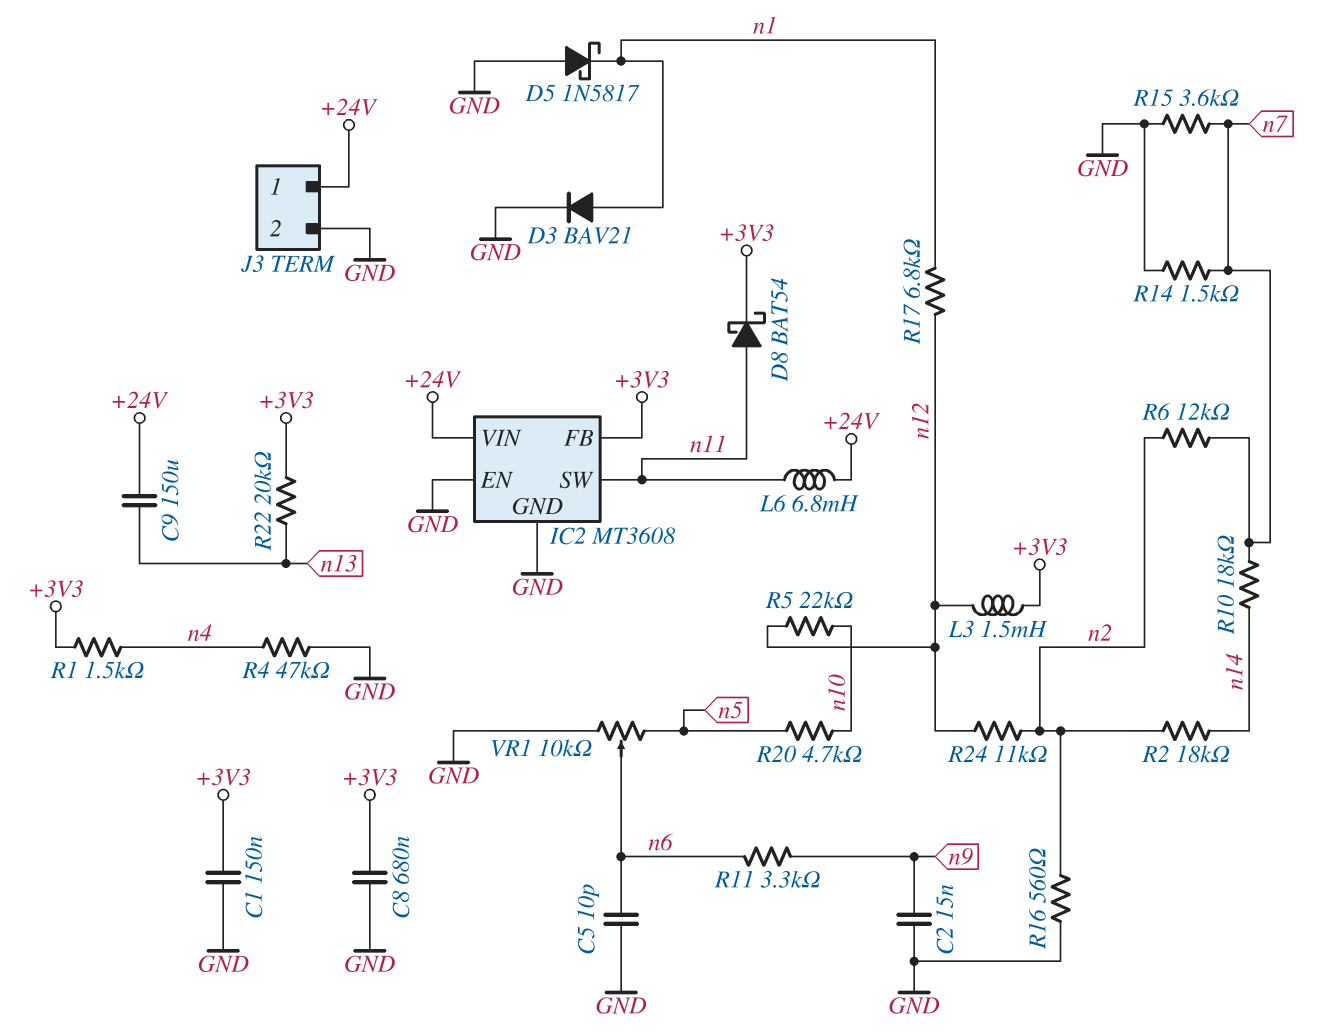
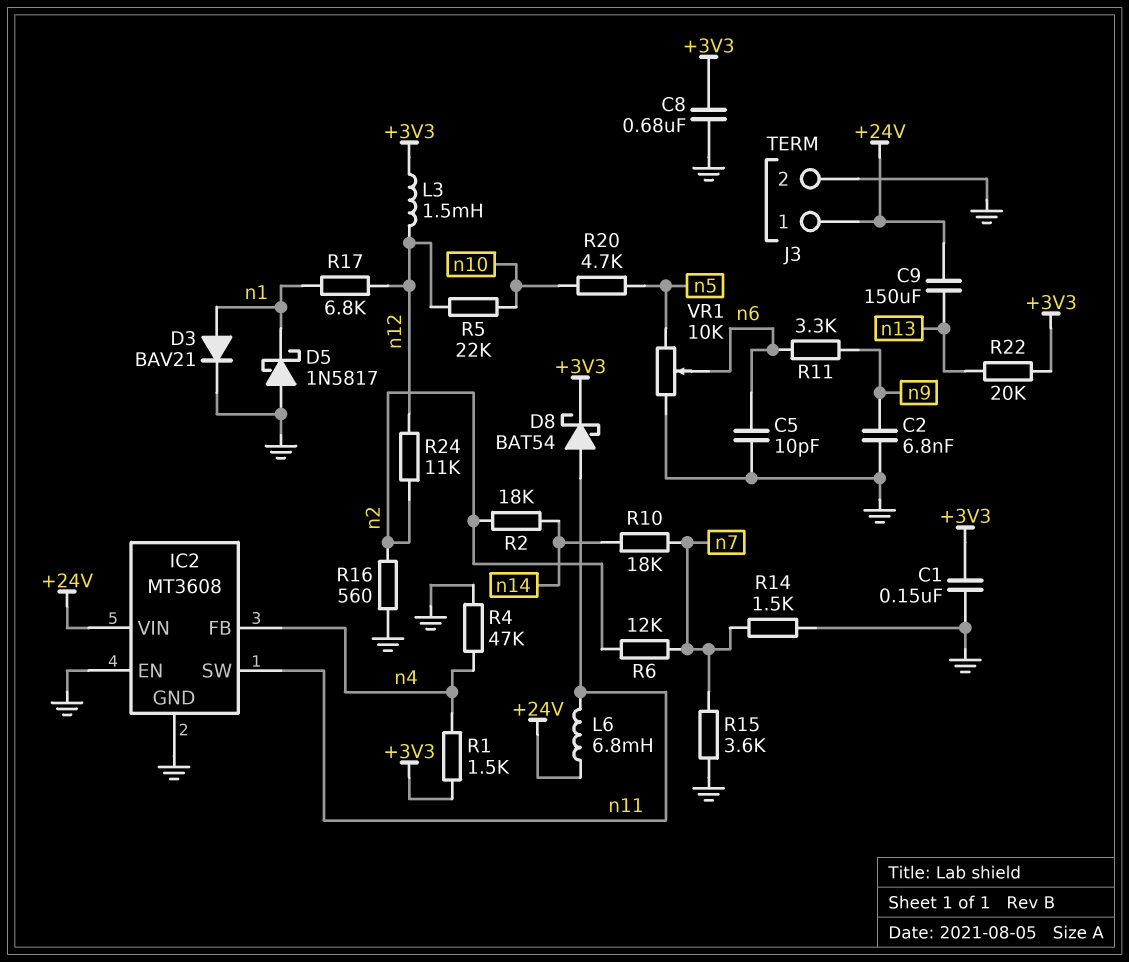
C2: 15nF (GND, n9) -> 6.8nF (GND, n9)
IC2 pin FB: +3V3 -> n4

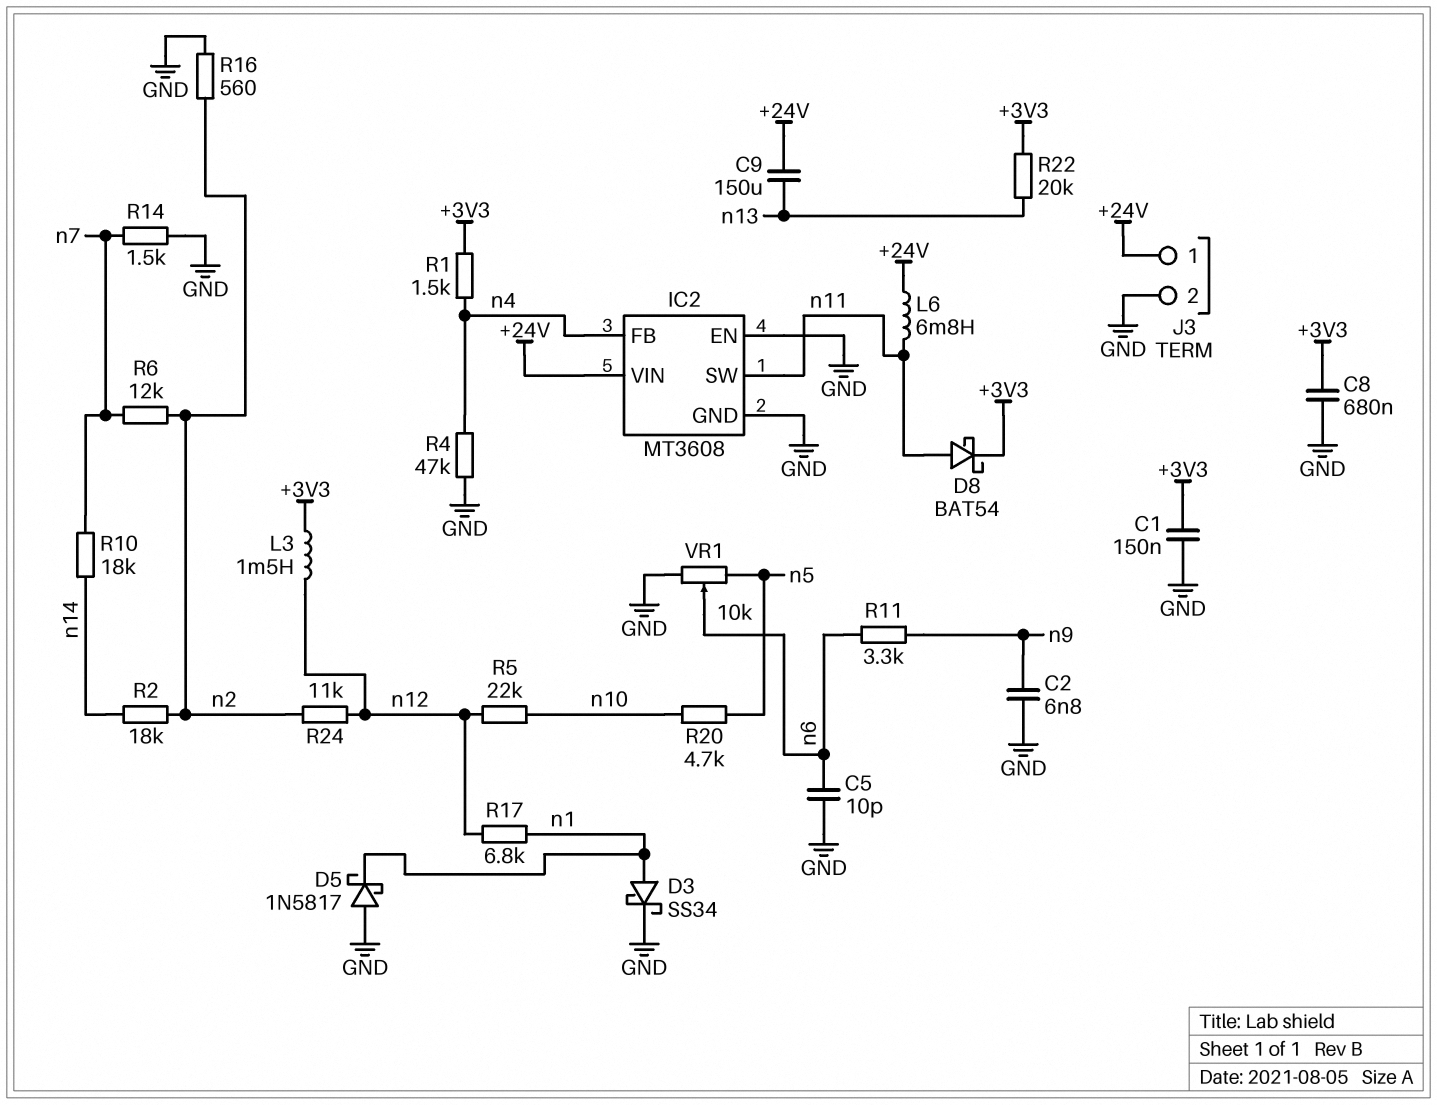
D3: diode BAV21 (A n1, K GND) -> schottky SS34 (A n1, K GND)
R15: 3.6k (GND, n7) -> none

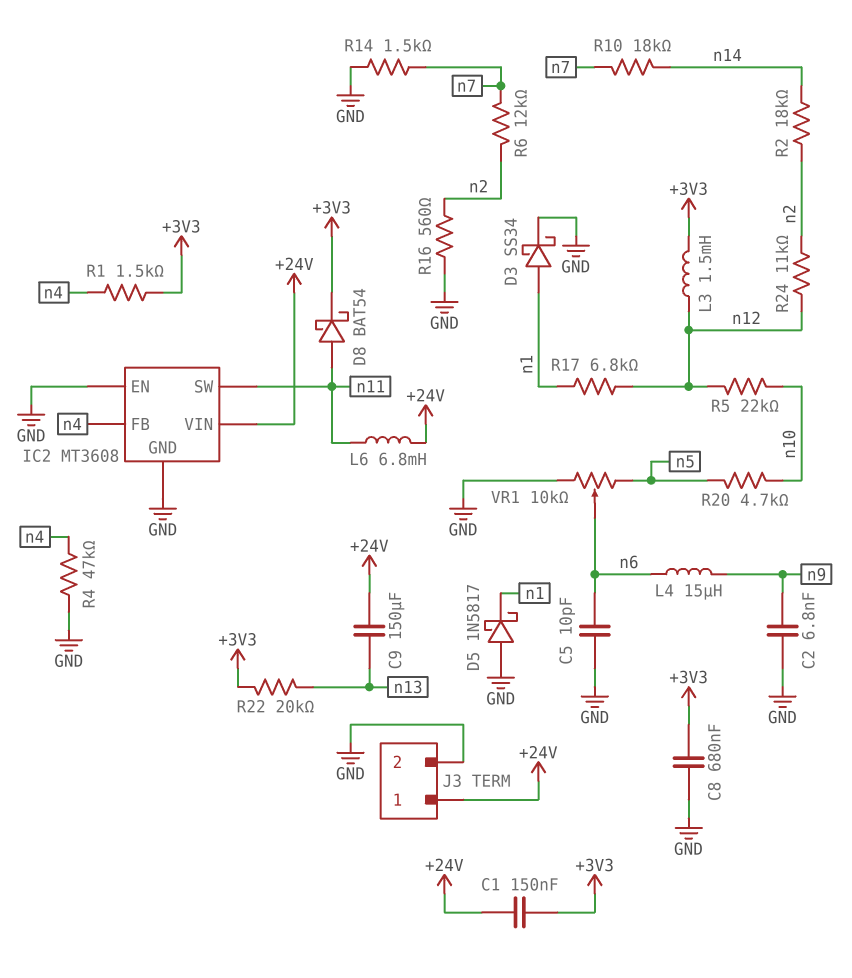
C1: 150nF (+3V3, GND) -> 150nF (+3V3, +24V)
L4: none -> 15uH (n6, n9)
R11: 3.3k (n6, n9) -> none

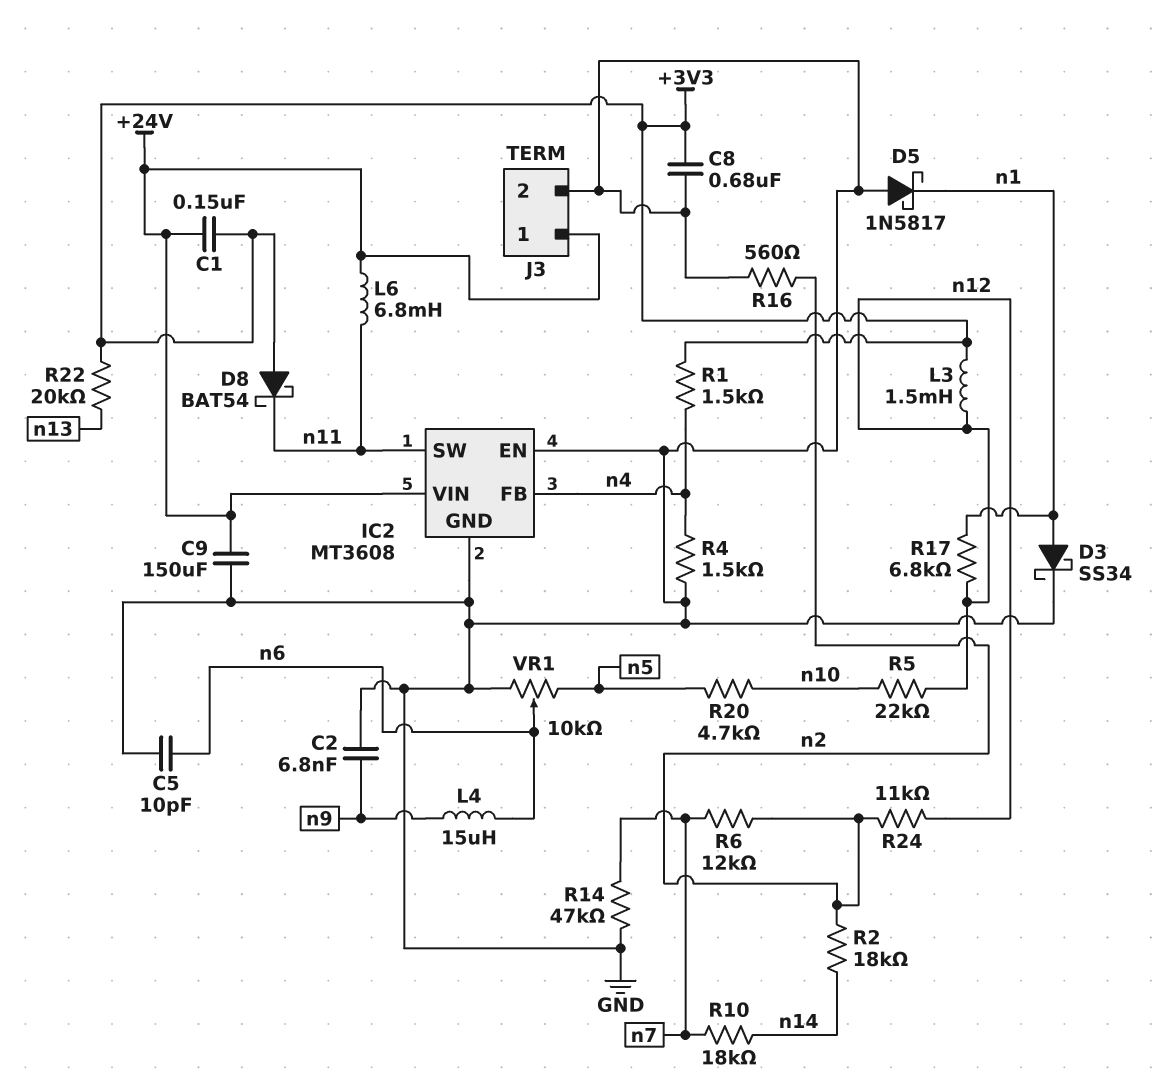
C9: 150uF (+24V, n13) -> 150uF (+24V, GND)
D8: schottky BAT54 (A n11, K +3V3) -> schottky BAT54 (A +3V3, K n11)
R4: 47k (GND, n4) -> 1.5k (GND, n4)
R14: 1.5k (GND, n7) -> 47k (GND, n7)

